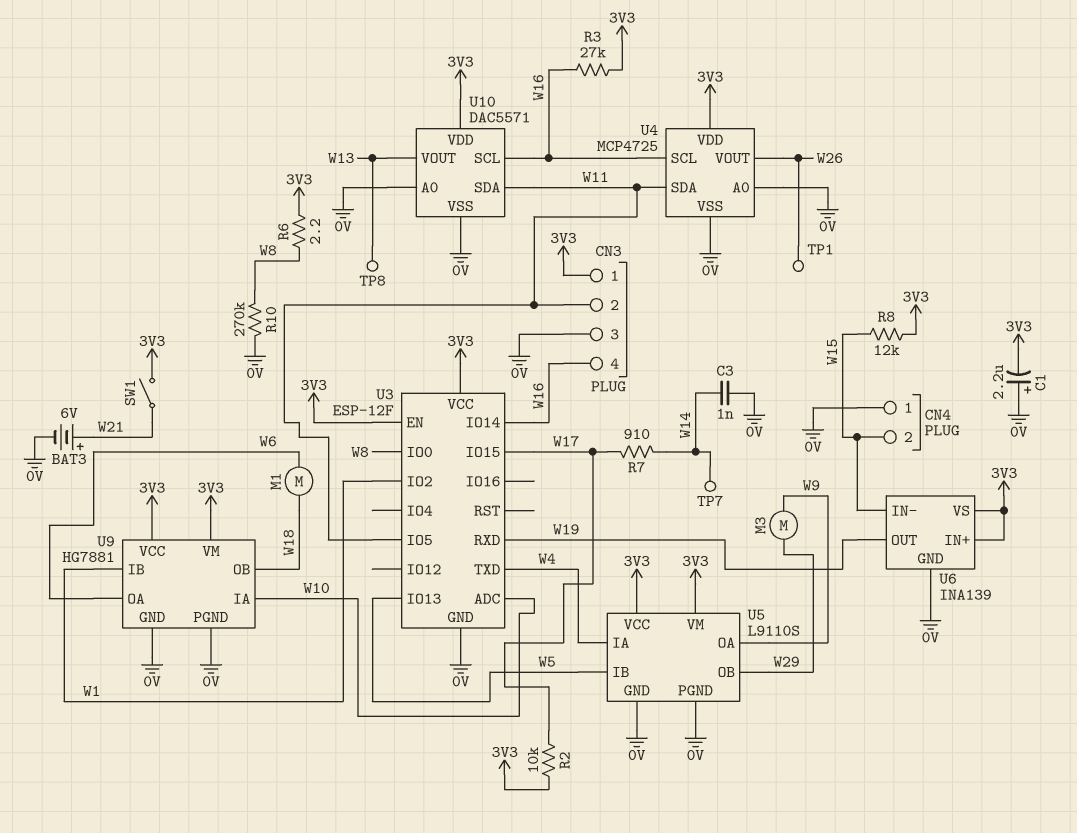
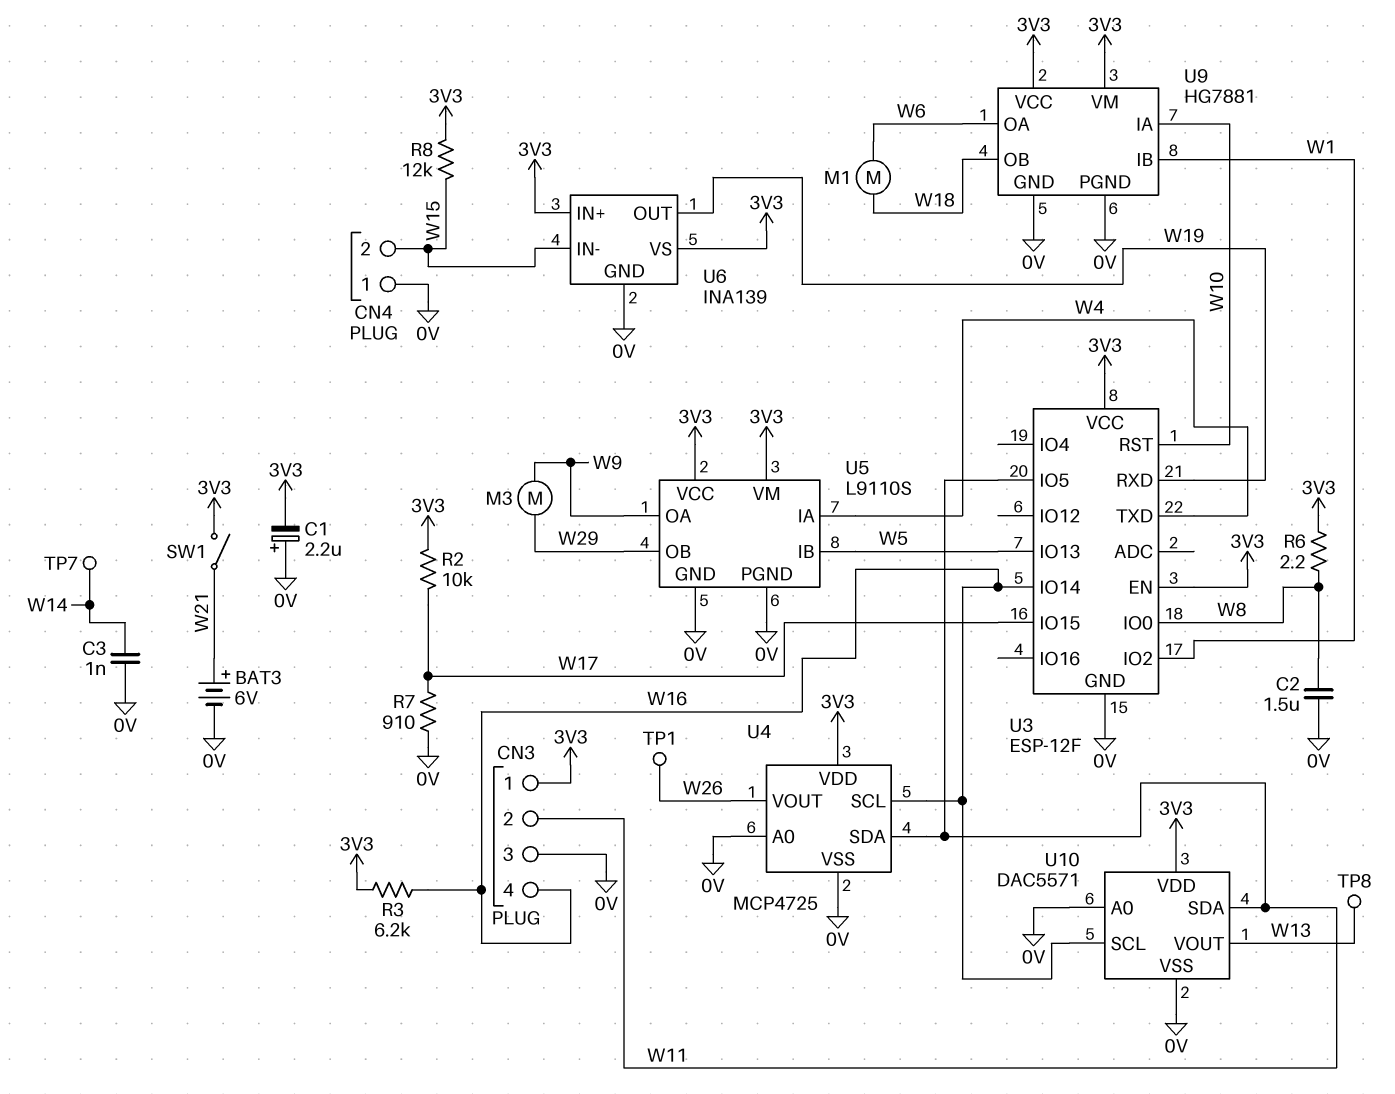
C2: none -> 1.5uF (0V, W8)
R3: 27k (3V3, W16) -> 6.2k (3V3, W16)
R7: 910 (W14, W17) -> 910 (0V, W17)
R10: 270k (0V, W8) -> none
U3 pin ADC: W10 -> none
U3 pin RST: none -> W10

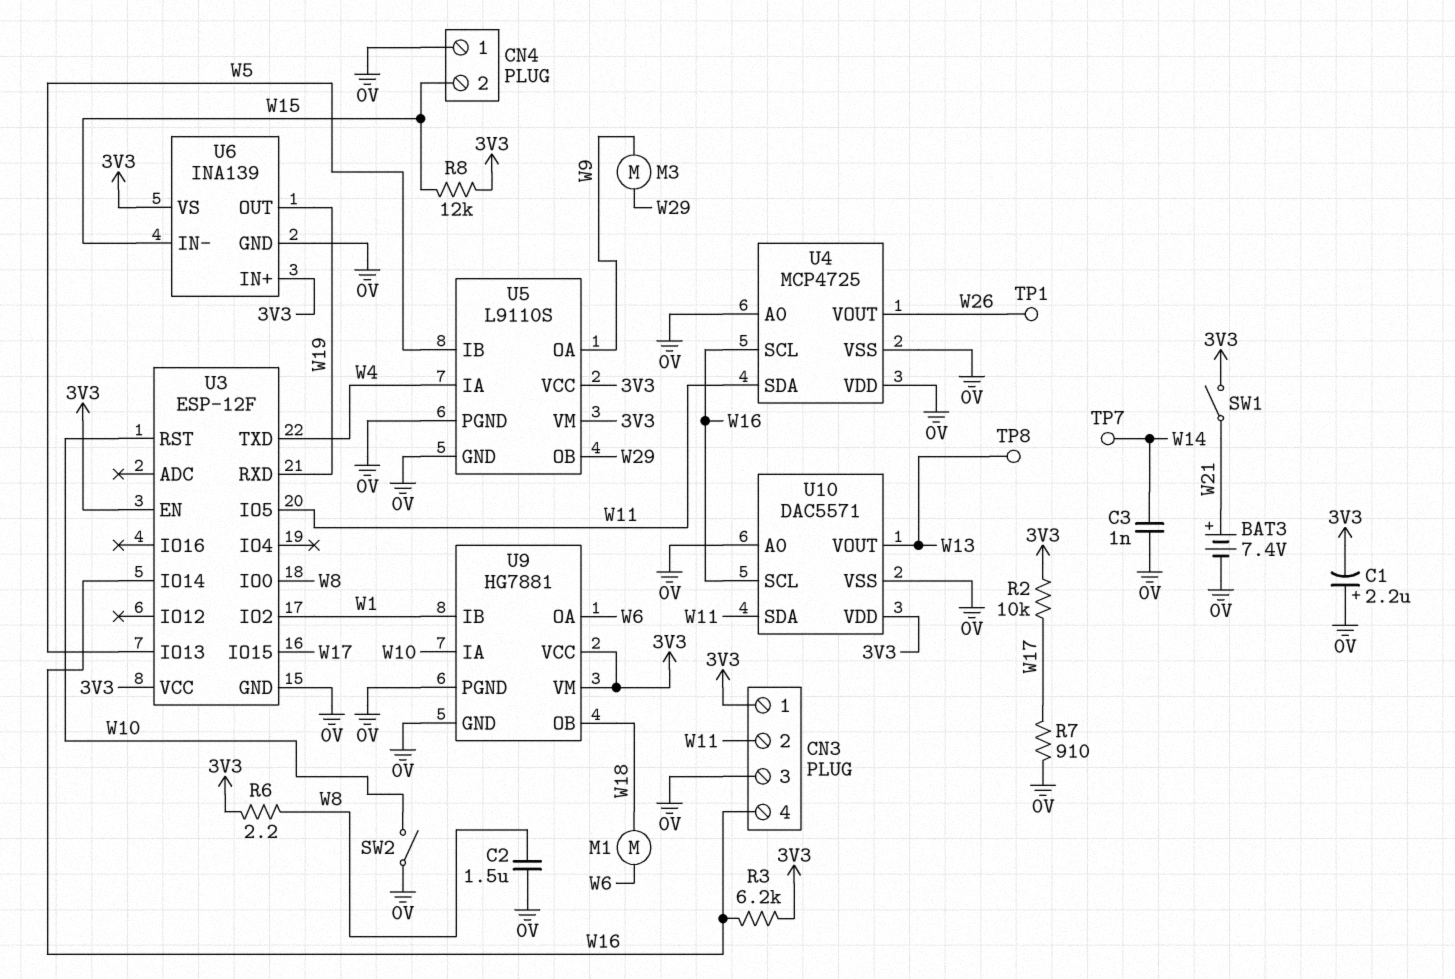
BAT3: 6V (plus W21, minus 0V) -> 7.4V (plus W21, minus 0V)
SW2: none -> switch (0V, W10)
U4 pin VDD: 3V3 -> 0V

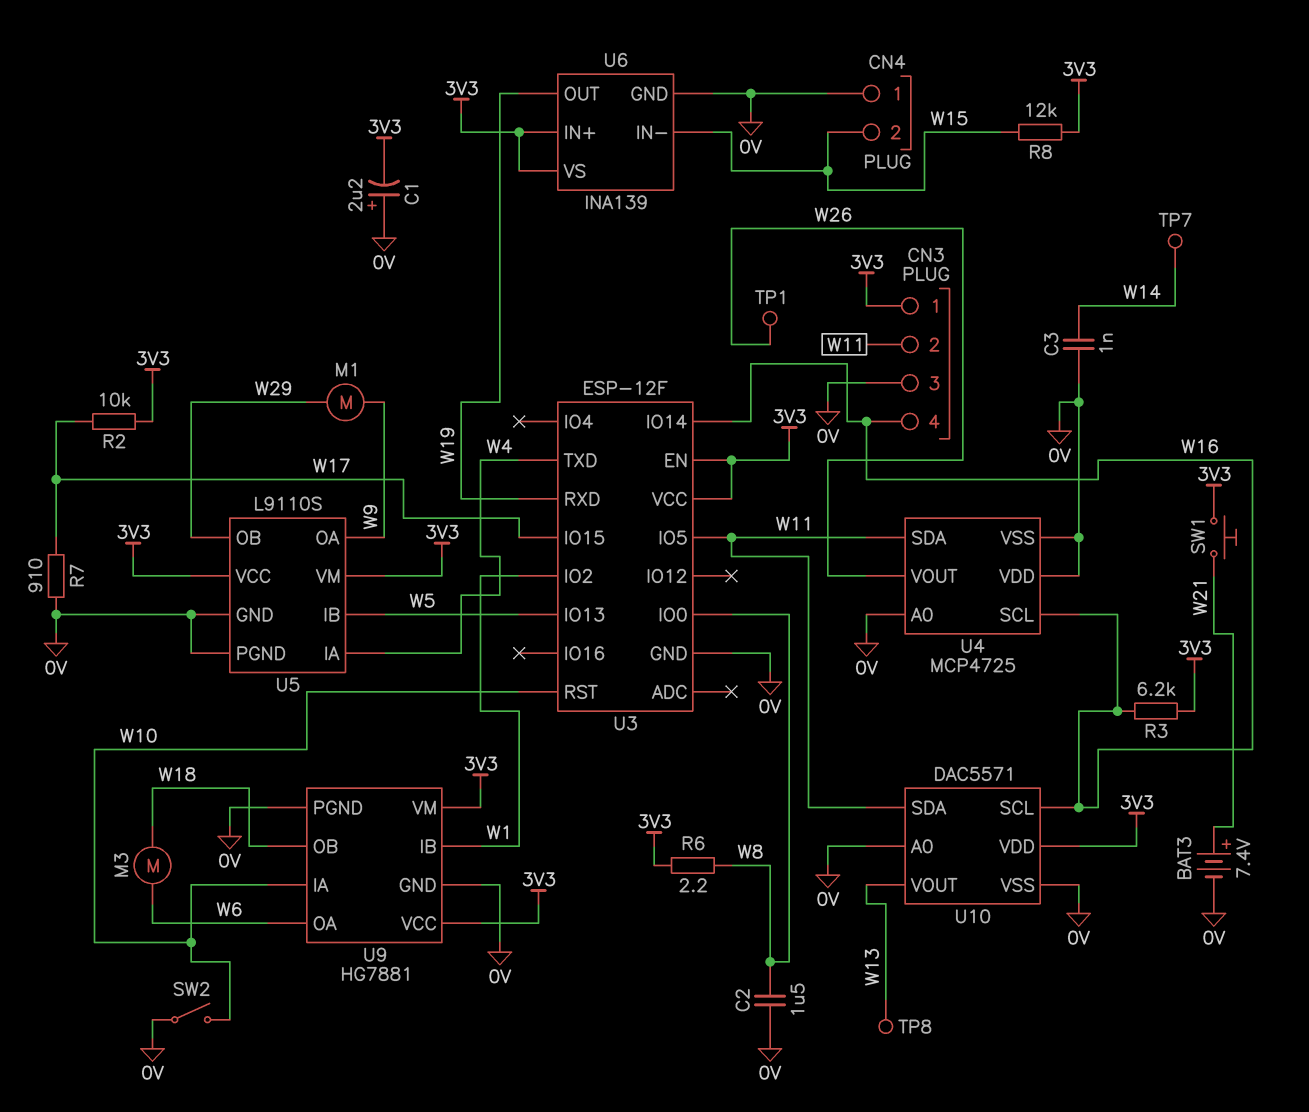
M1: motor (W6, W18) -> motor (W9, W29)
M3: motor (W9, W29) -> motor (W6, W18)
SW1: switch (3V3, W21) -> button (3V3, W21)

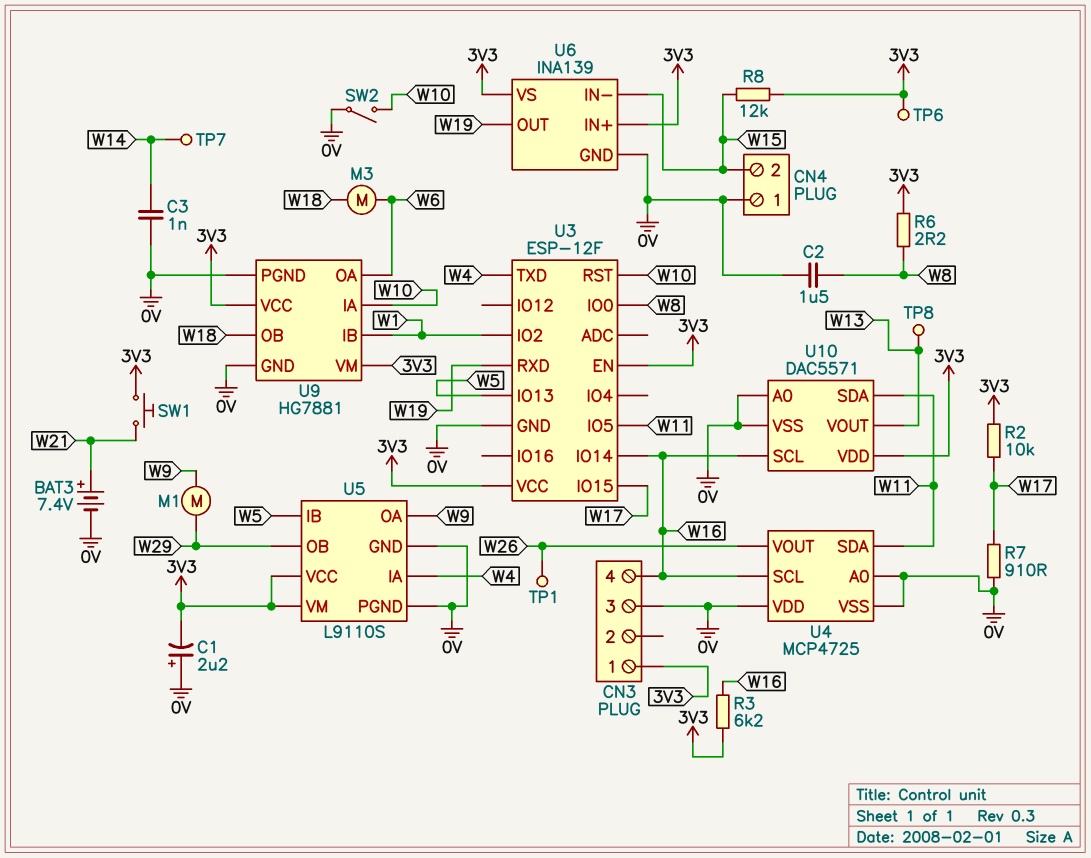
CN3 pin 2: W11 -> none
TP6: none -> test point (3V3)

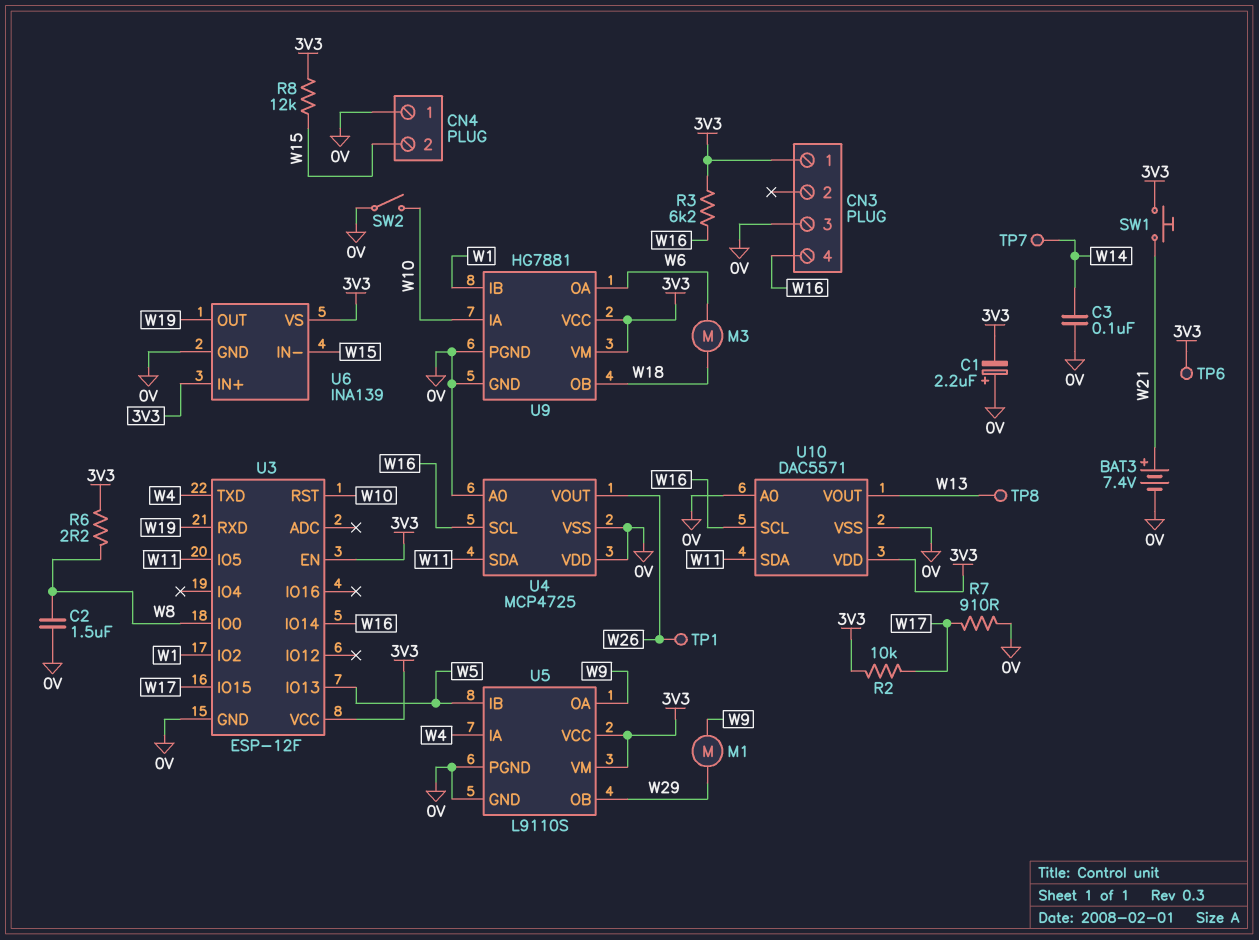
C3: 1nF (0V, W14) -> 100nF (0V, W14)

